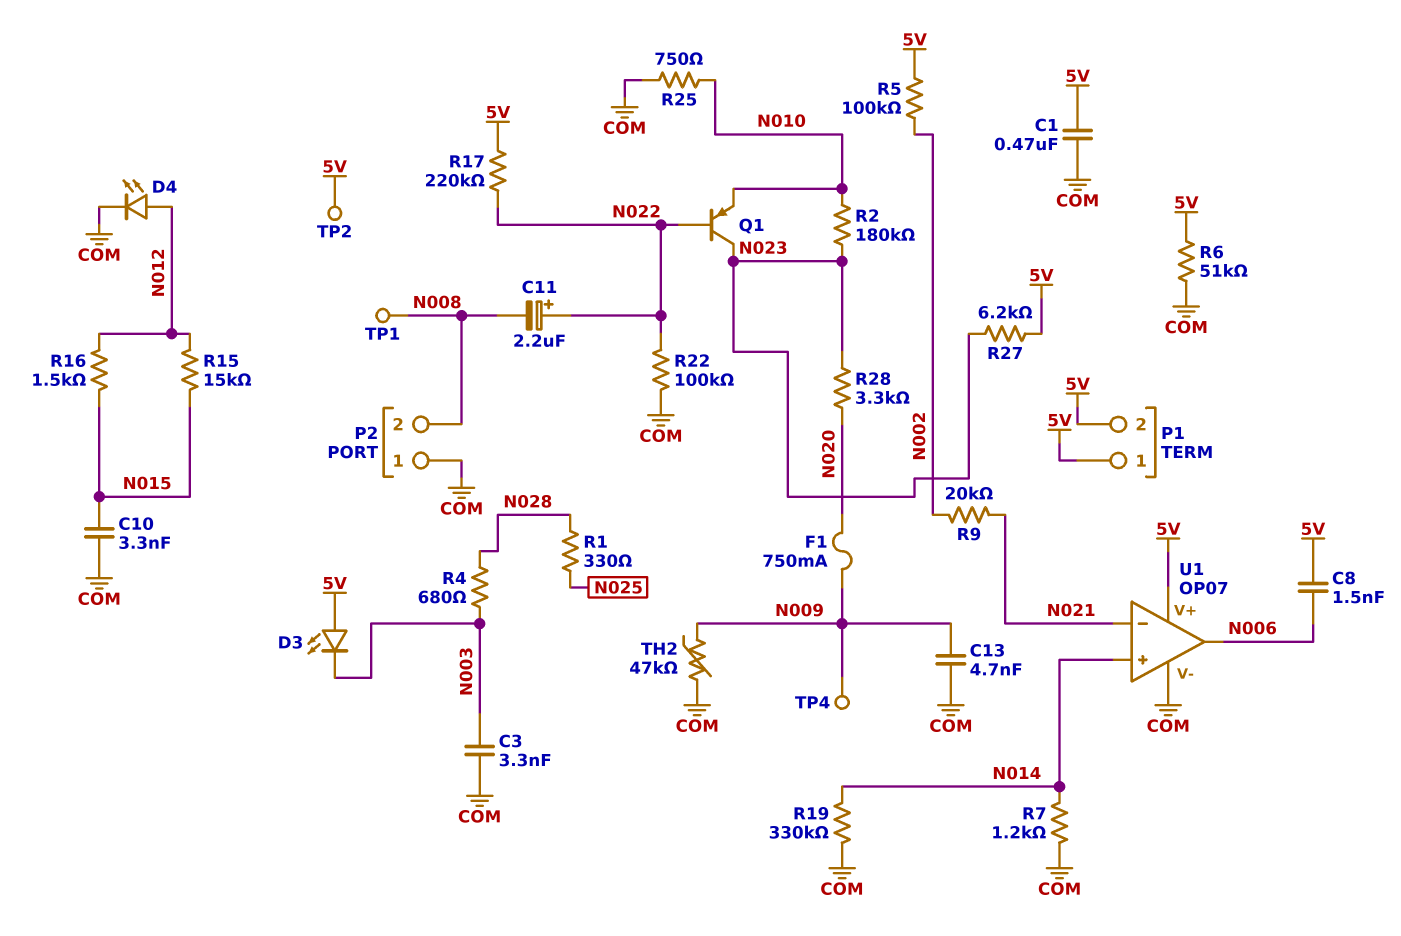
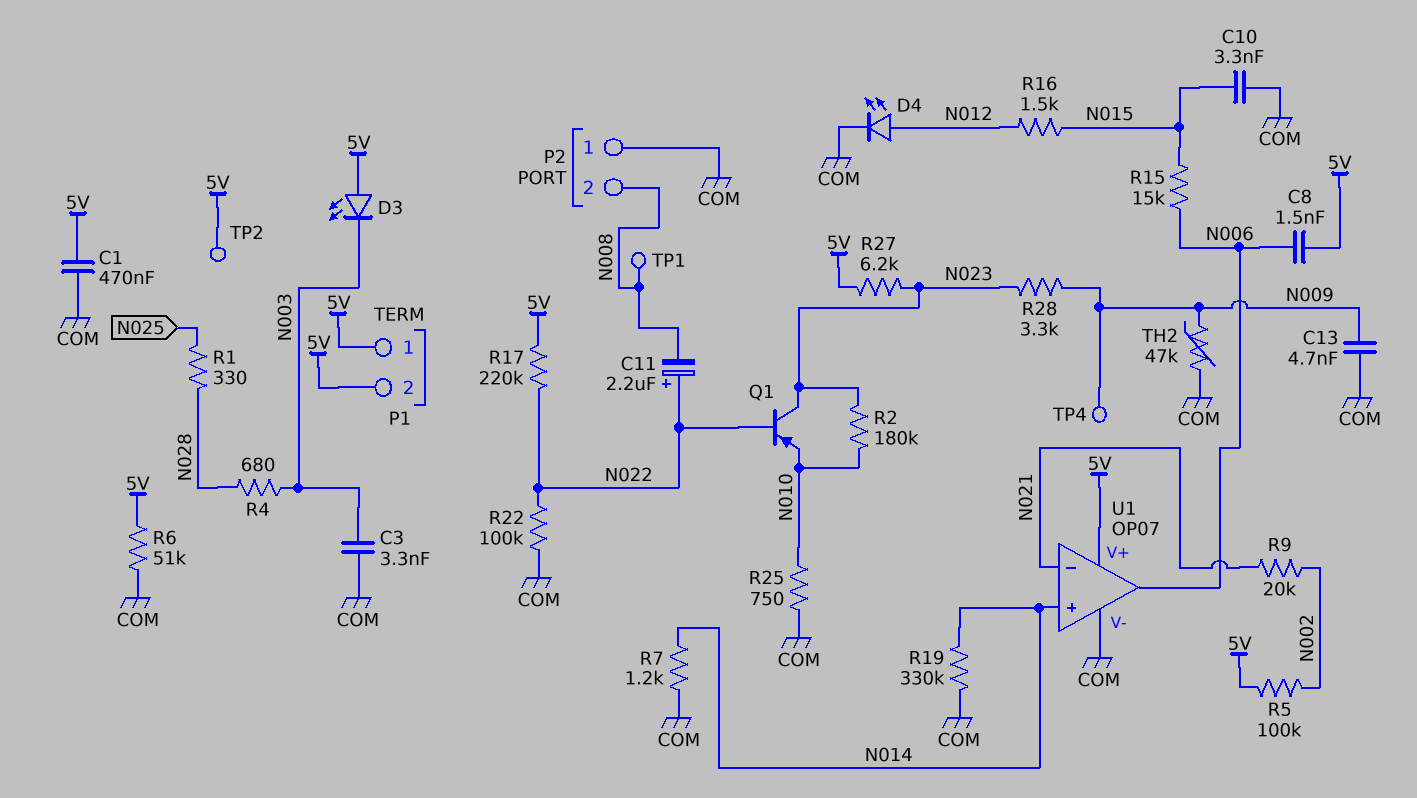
F1: 750mA (N009, N020) -> none
R15: 15k (N012, N015) -> 15k (N006, N015)
R28: 3.3k (N020, N023) -> 3.3k (N009, N023)

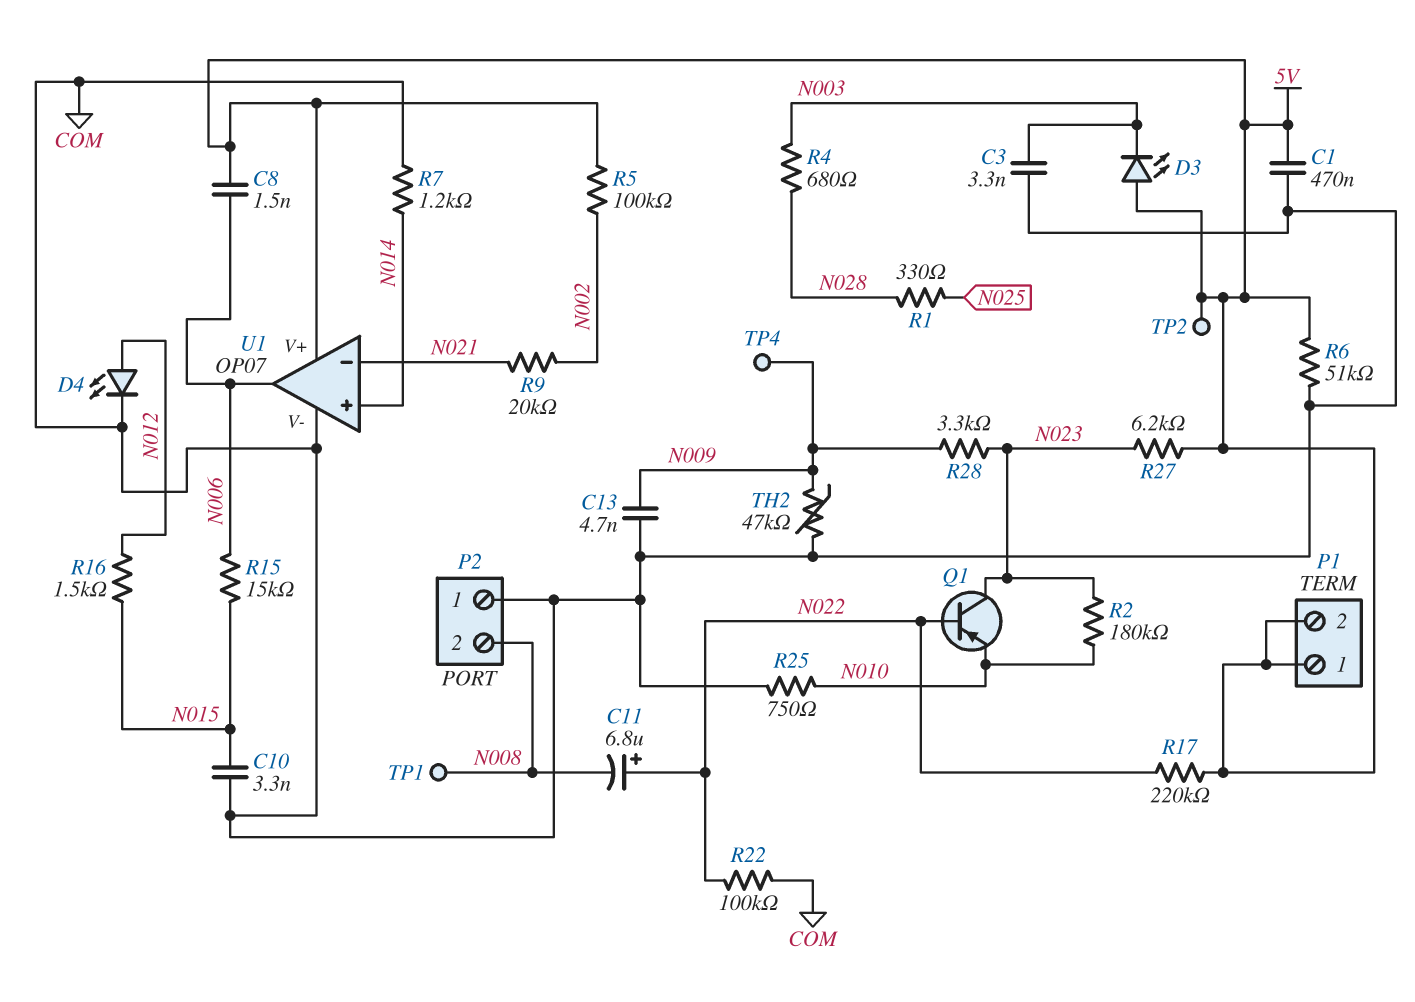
C11: 2.2uF (plus N022, minus N008) -> 6.8uF (plus N022, minus N008)
R19: 330k (COM, N014) -> none

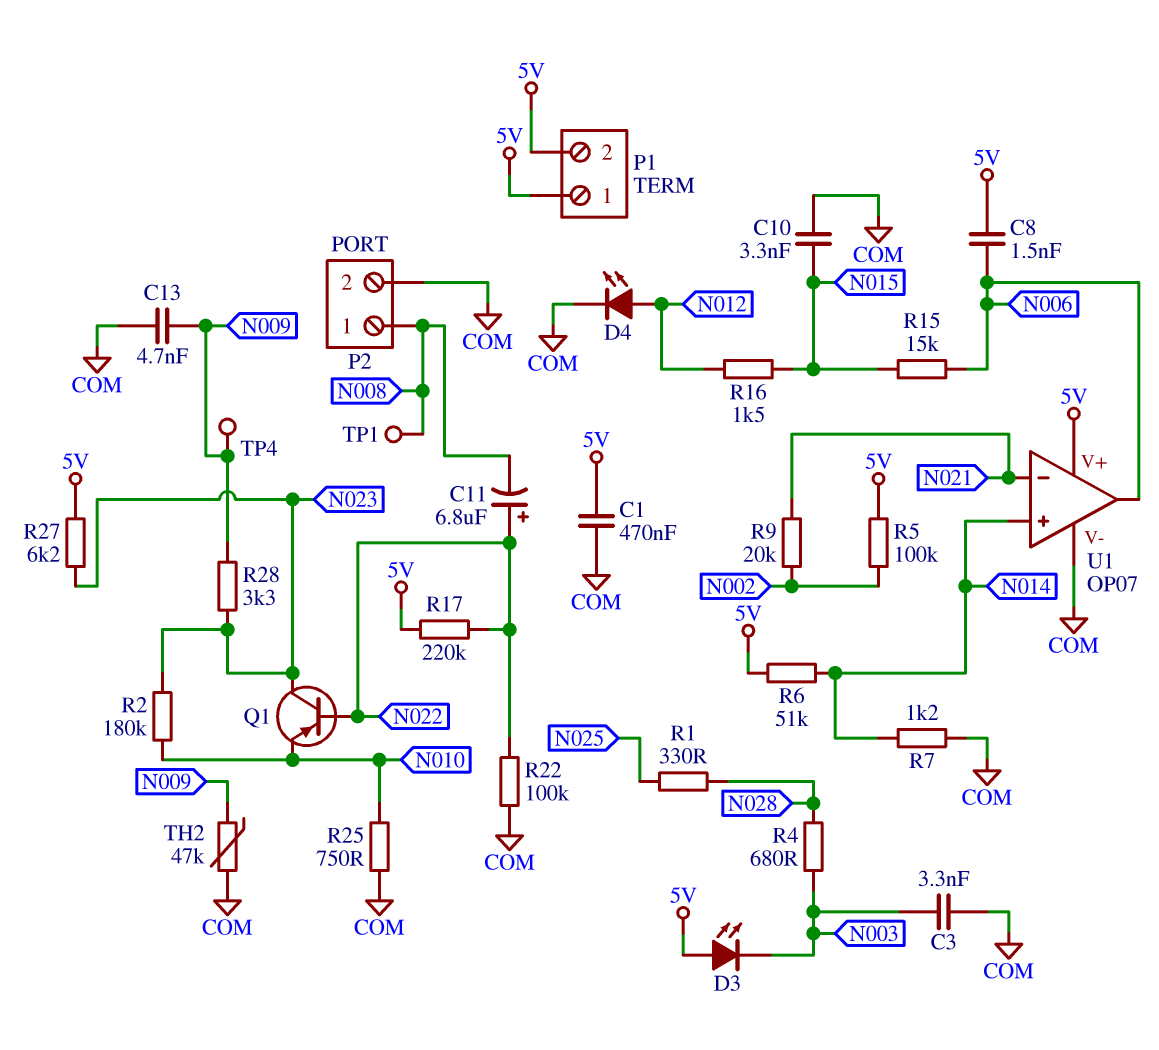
P2 pin 1: COM -> N008
P2 pin 2: N008 -> COM
R6: 51k (5V, COM) -> 51k (5V, N014)
TP2: test point (5V) -> none

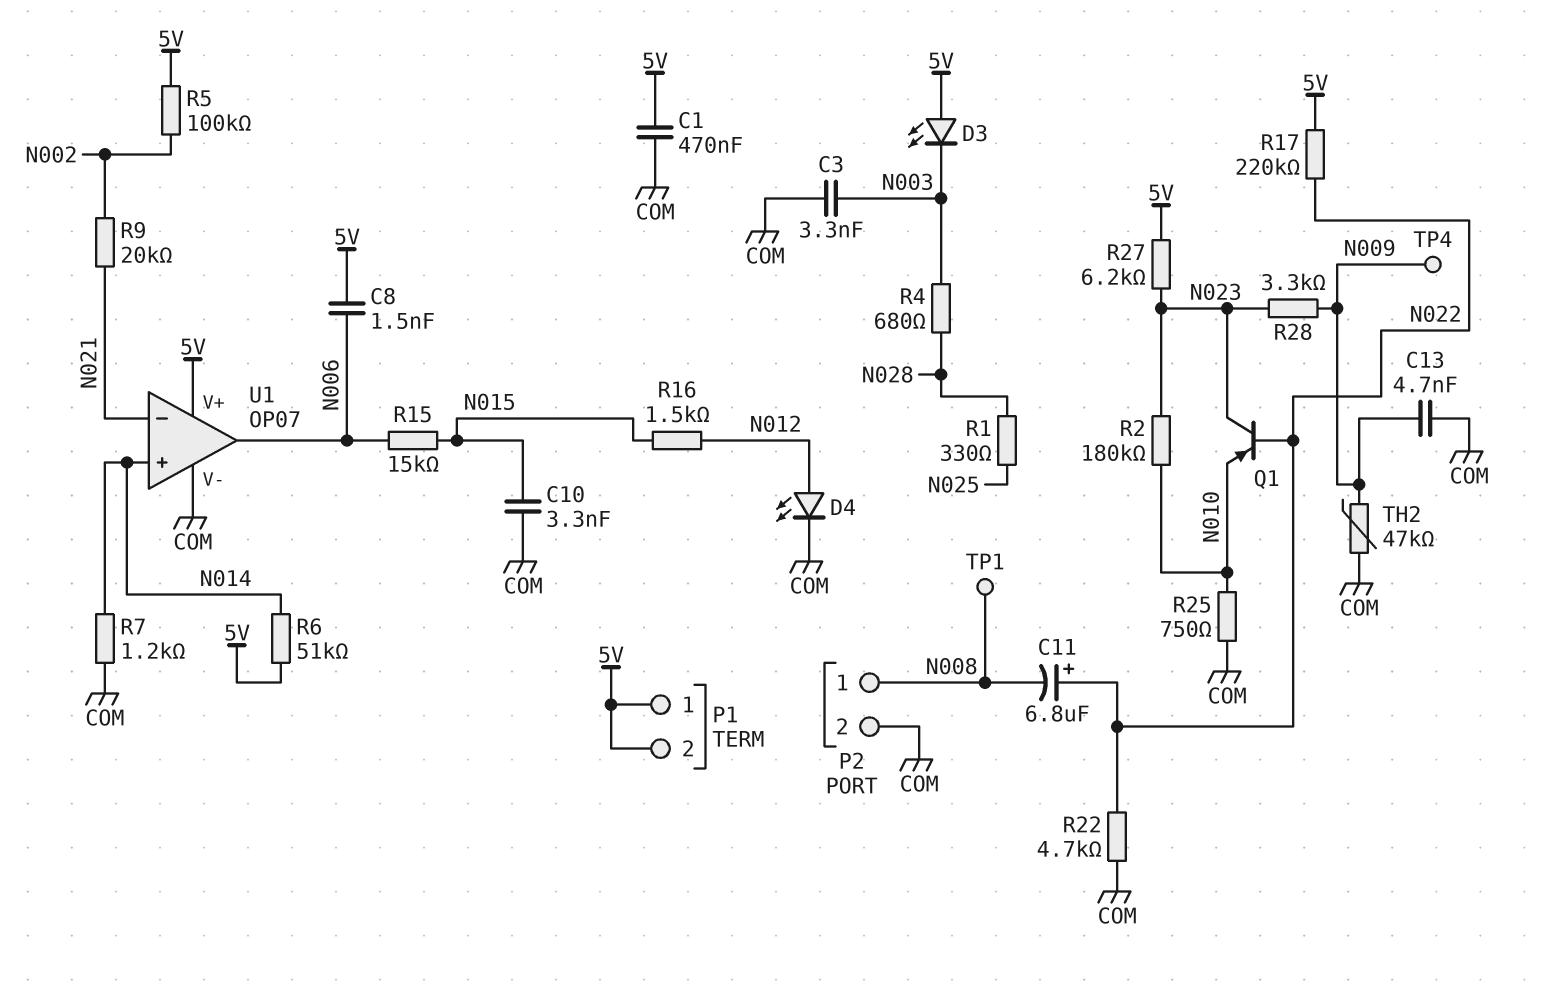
R22: 100k (COM, N022) -> 4.7k (COM, N022)

